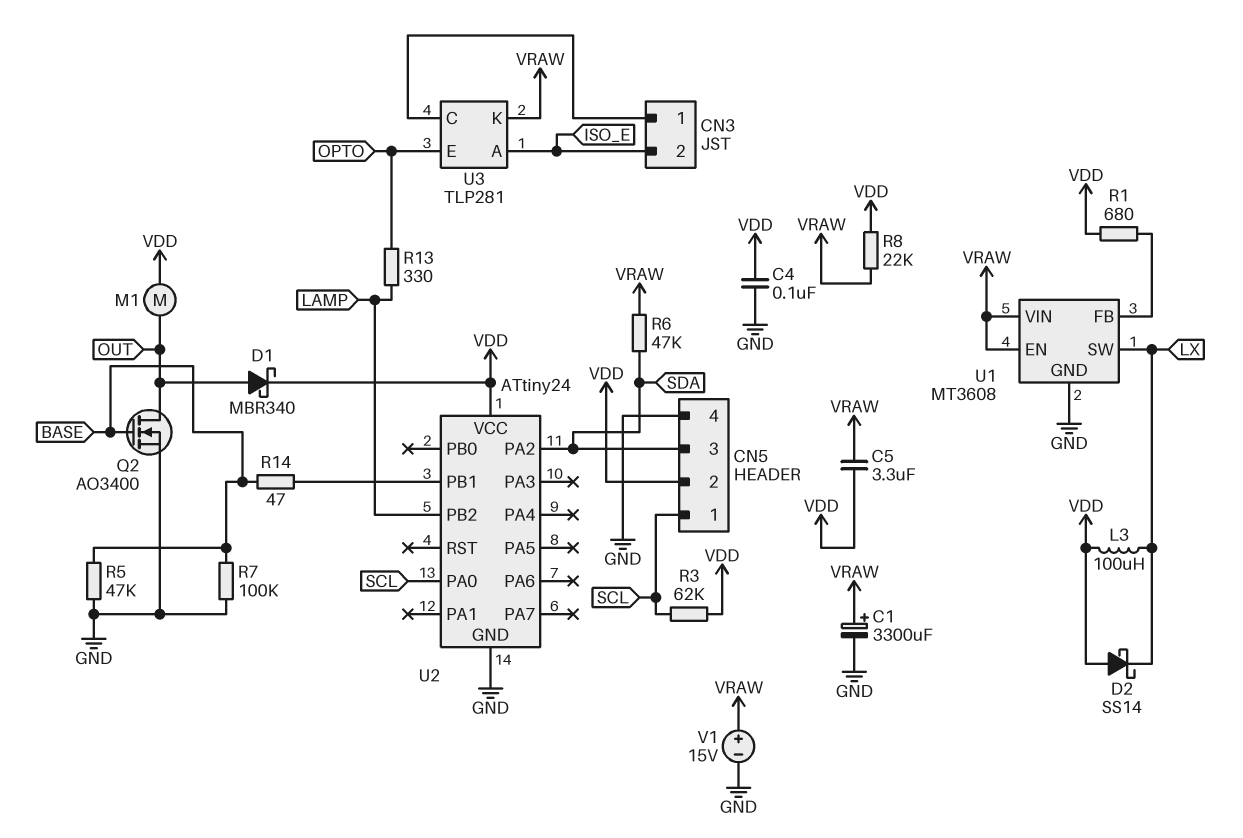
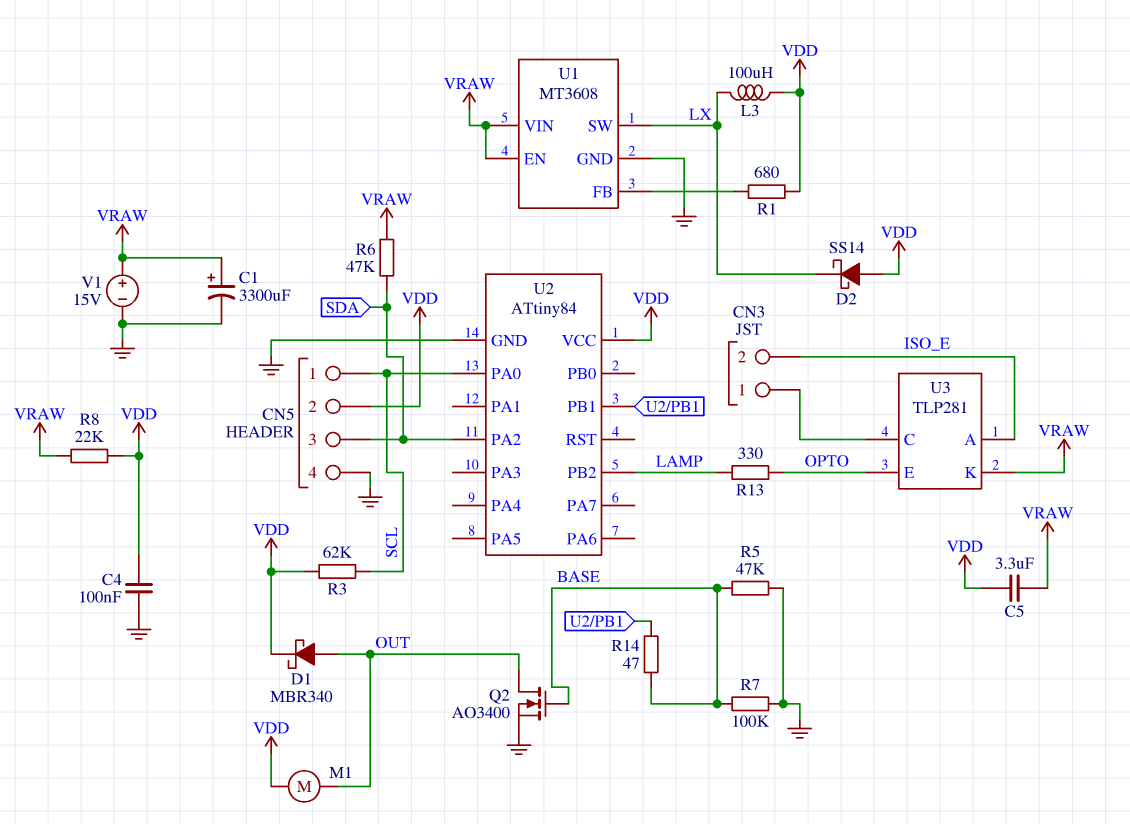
U2: ATtiny24 -> ATtiny84

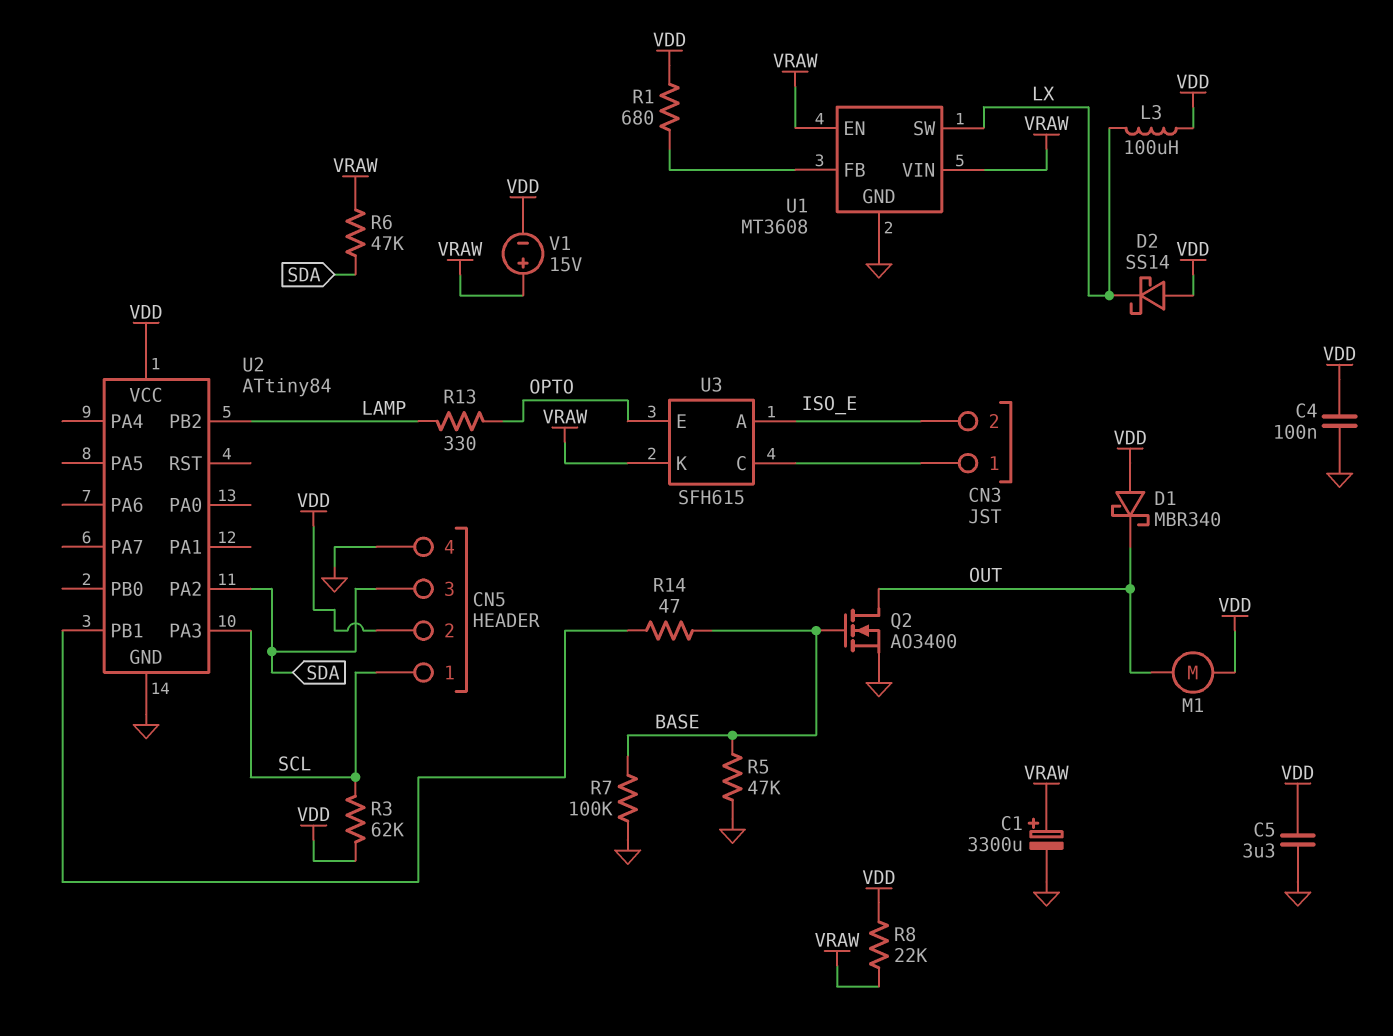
C5: 3.3uF (VDD, VRAW) -> 3.3uF (GND, VDD)
D1: schottky MBR340 (A OUT, K VDD) -> schottky MBR340 (A VDD, K OUT)
U2 pin PA0: SCL -> none
U2 pin PA3: none -> SCL
U3: TLP281 -> SFH615
V1: 15V (plus VRAW, minus GND) -> 15V (plus VRAW, minus VDD)

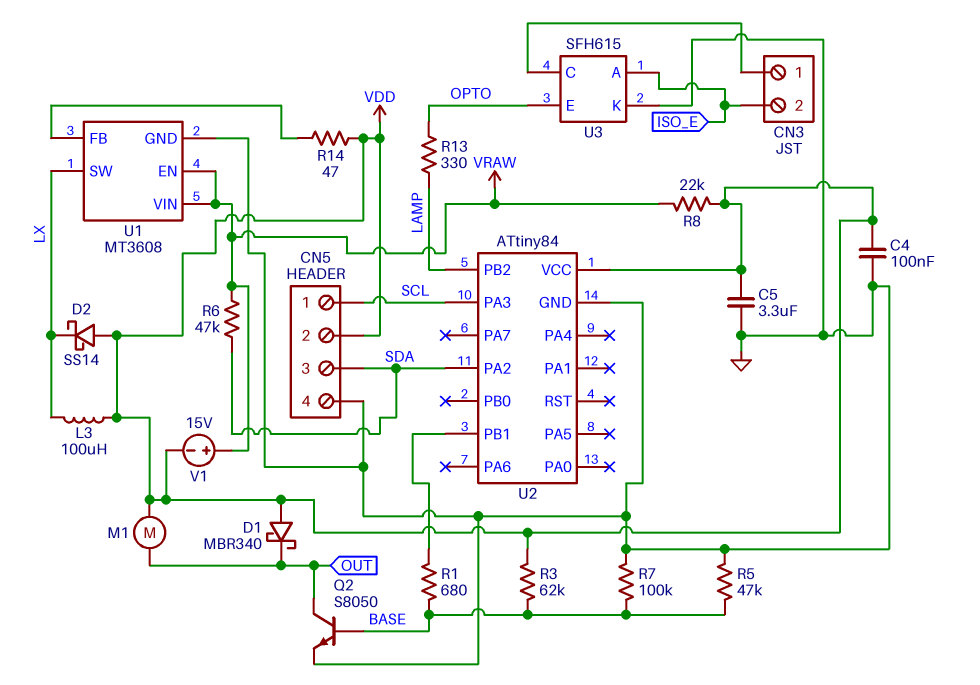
C1: 3300uF (plus VRAW, minus GND) -> none
Q2: NMOS AO3400 (G BASE, D OUT, S GND) -> NPN S8050 (B BASE, C OUT, E GND)
R1: 680 (U1/FB, VDD) -> 680 (BASE, U2/PB1)
R3: 62k (SCL, VDD) -> 62k (BASE, VDD)
R14: 47 (BASE, U2/PB1) -> 47 (U1/FB, VDD)
U3 pin K: VRAW -> GND

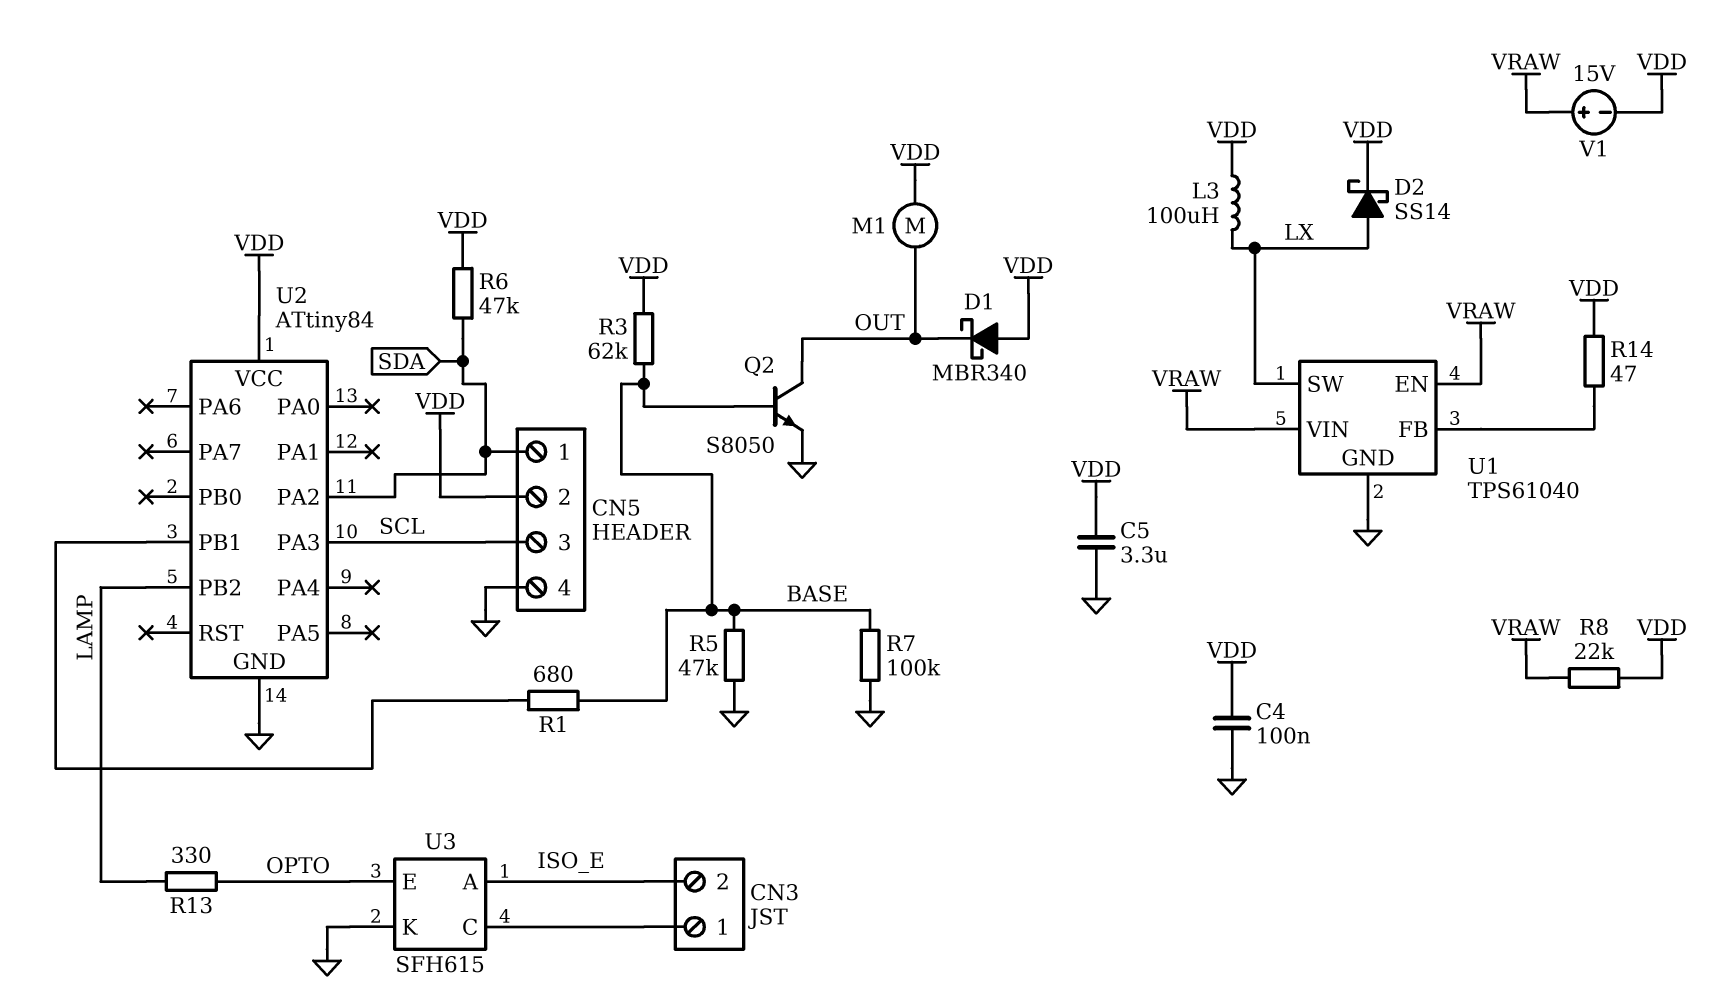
CN5 pin 1: SCL -> SDA
CN5 pin 3: SDA -> SCL
D2: schottky SS14 (A VDD, K LX) -> schottky SS14 (A LX, K VDD)
R6: 47k (SDA, VRAW) -> 47k (SDA, VDD)
U1: MT3608 -> TPS61040

